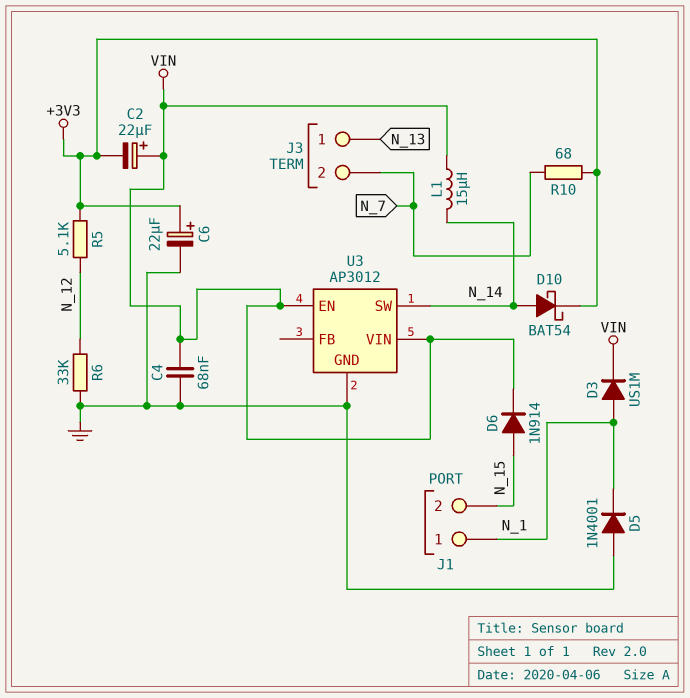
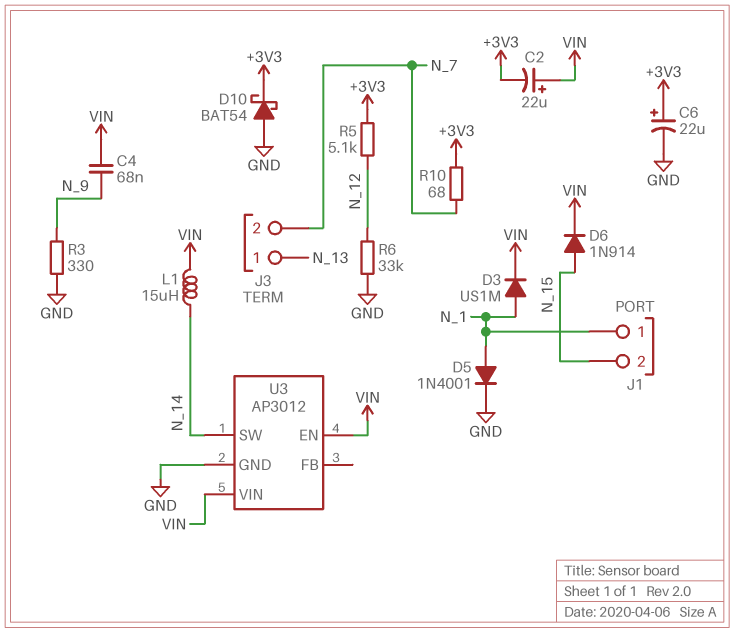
C4: 68nF (GND, VIN) -> 68nF (N_9, VIN)
D5: diode 1N4001 (A GND, K N_1) -> diode 1N4001 (A N_1, K GND)
D10: schottky BAT54 (A N_14, K +3V3) -> schottky BAT54 (A GND, K +3V3)
R3: none -> 330 (GND, N_9)

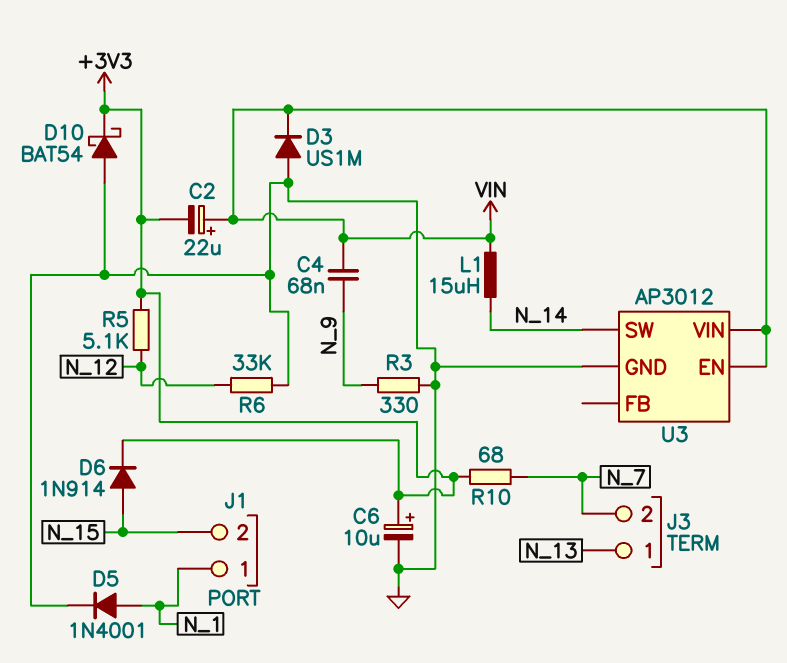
C6: 22uF (plus +3V3, minus GND) -> 10uF (plus +3V3, minus GND)
D3: diode US1M (A N_1, K VIN) -> diode US1M (A GND, K VIN)
D6: diode 1N914 (A N_15, K VIN) -> diode 1N914 (A N_15, K +3V3)

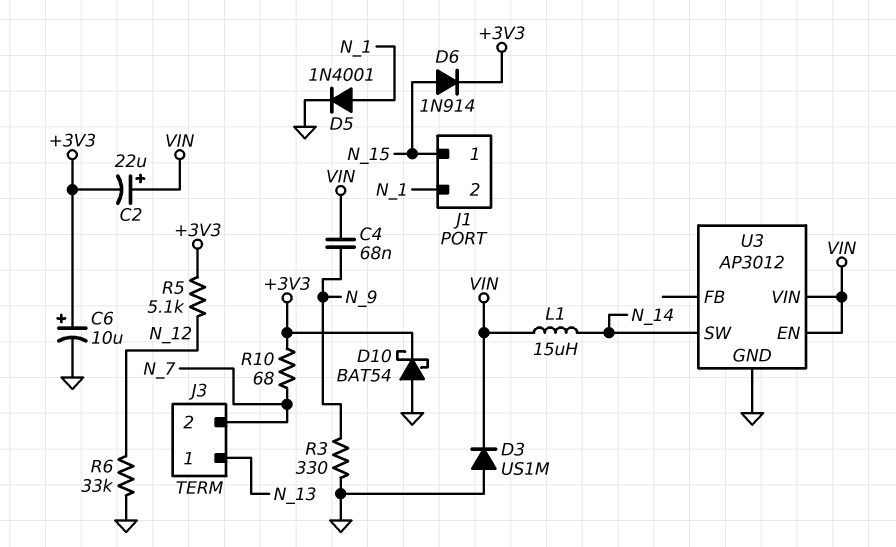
J1 pin 1: N_1 -> N_15
J1 pin 2: N_15 -> N_1

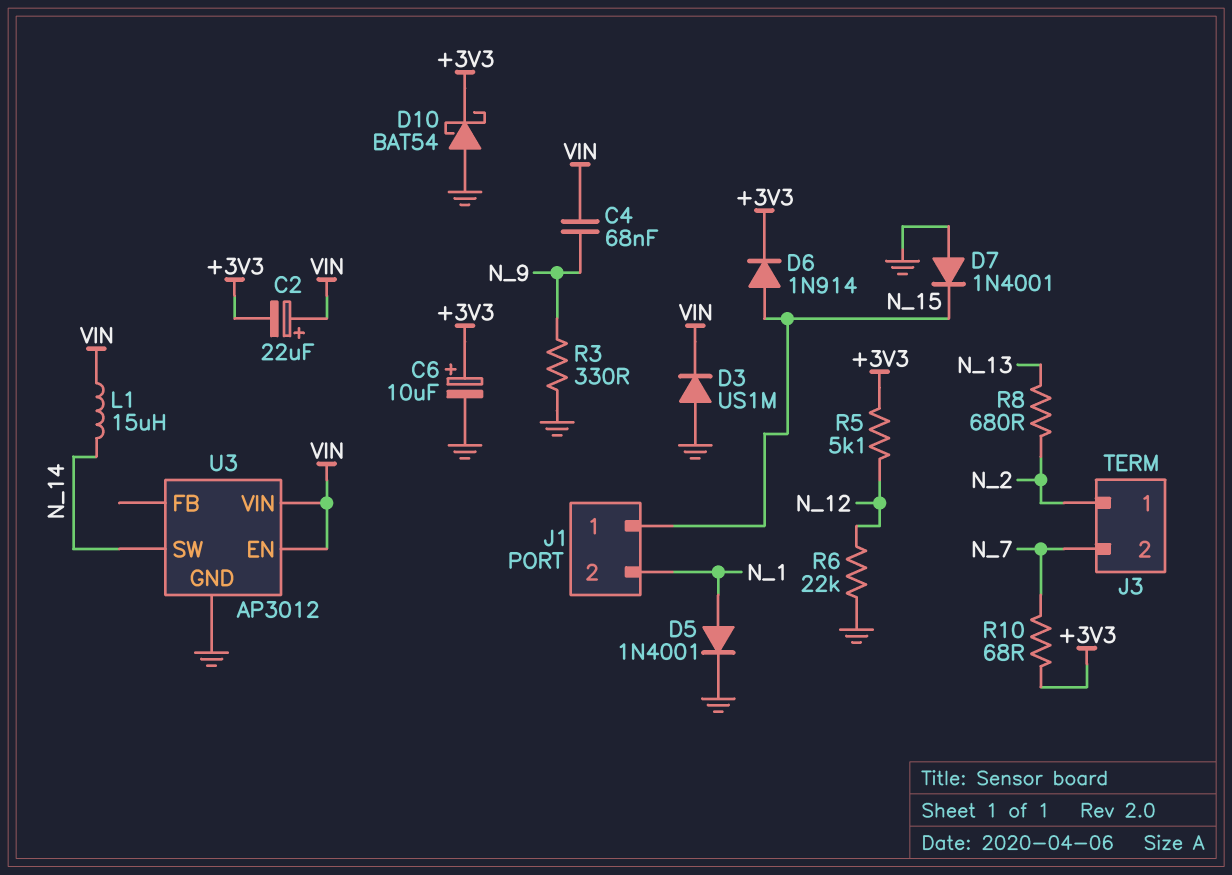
D7: none -> diode 1N4001 (A GND, K N_15)
J3 pin 1: N_13 -> N_2
R6: 33k (GND, N_12) -> 22k (GND, N_12)
R8: none -> 680 (N_2, N_13)

